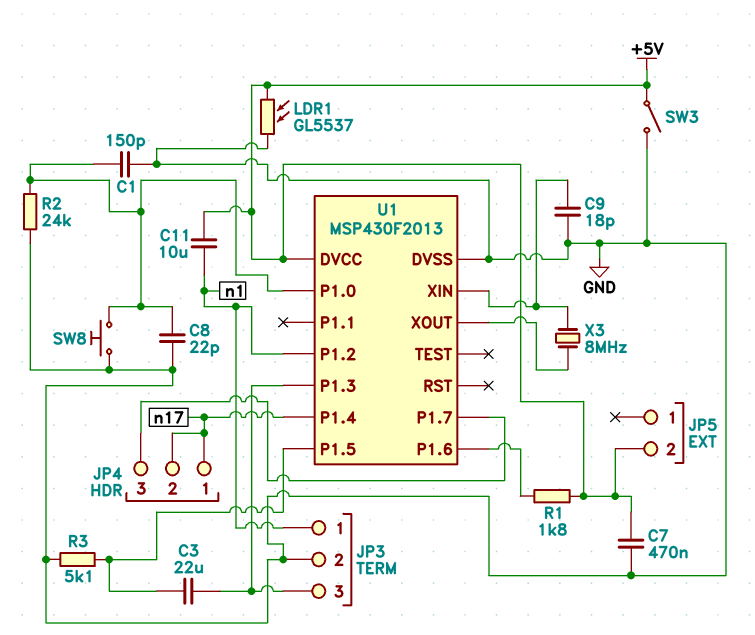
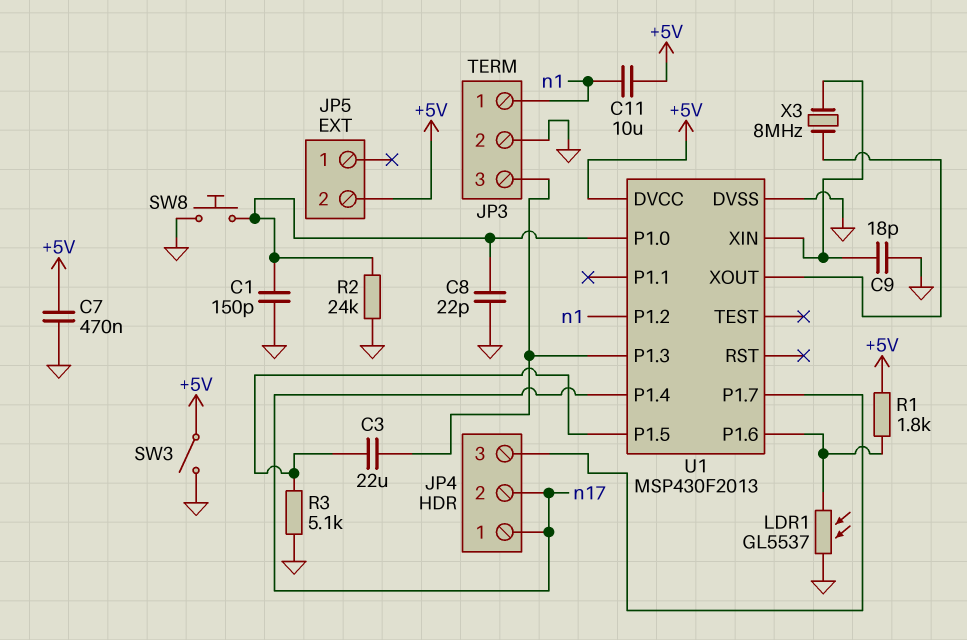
LDR1: GL5537 (+5V, GND) -> GL5537 (GND, U1/P1.6)

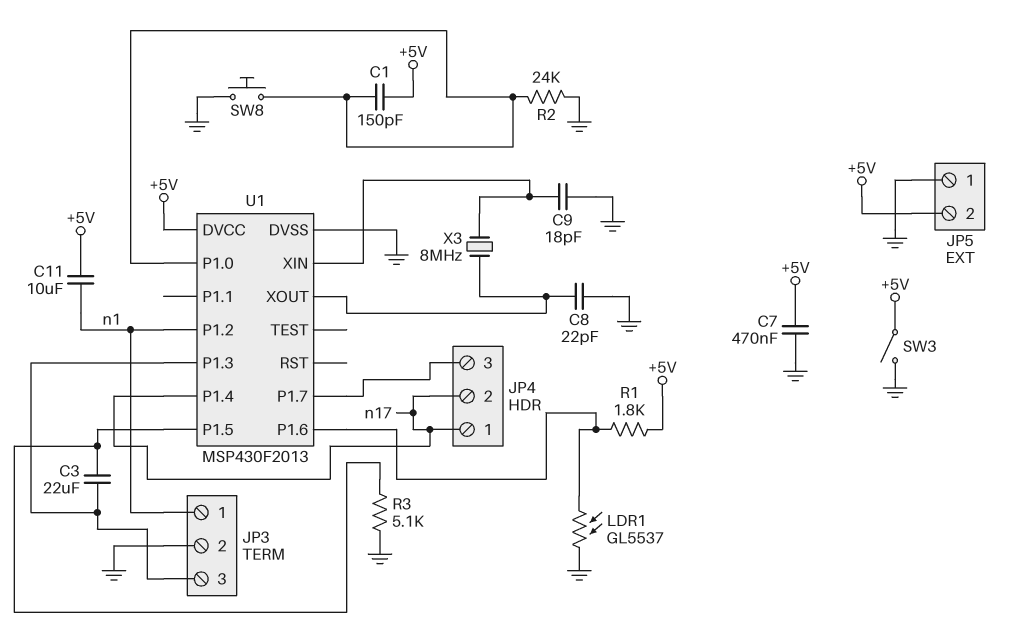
C1: 150pF (GND, U1/P1.0) -> 150pF (+5V, U1/P1.0)
C8: 22pF (GND, U1/P1.0) -> 22pF (GND, U1/XOUT)
JP5 pin 1: none -> GND

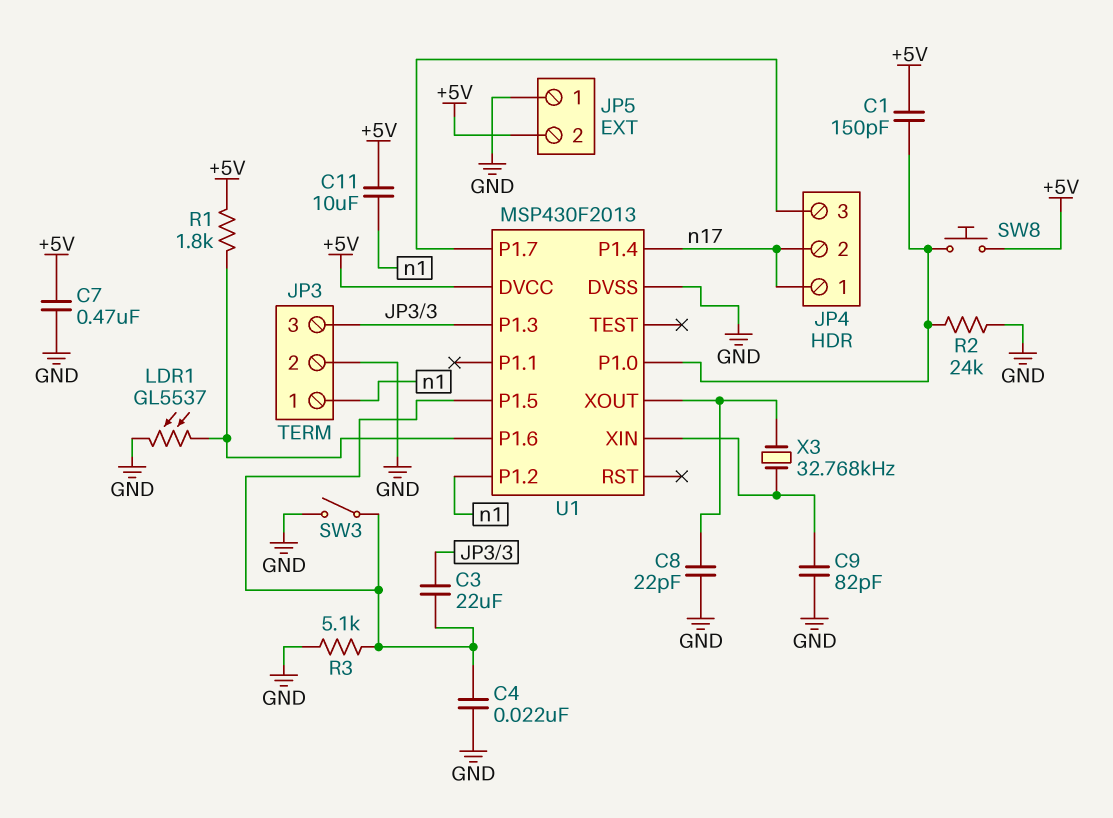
C4: none -> 22nF (GND, U1/P1.5)
C9: 18pF (GND, U1/XIN) -> 82pF (GND, U1/XIN)
SW3: switch (+5V, GND) -> switch (GND, U1/P1.5)
SW8: button (GND, U1/P1.0) -> button (+5V, U1/P1.0)
X3: 8MHz (U1/XIN, U1/XOUT) -> 32.768kHz (U1/XIN, U1/XOUT)

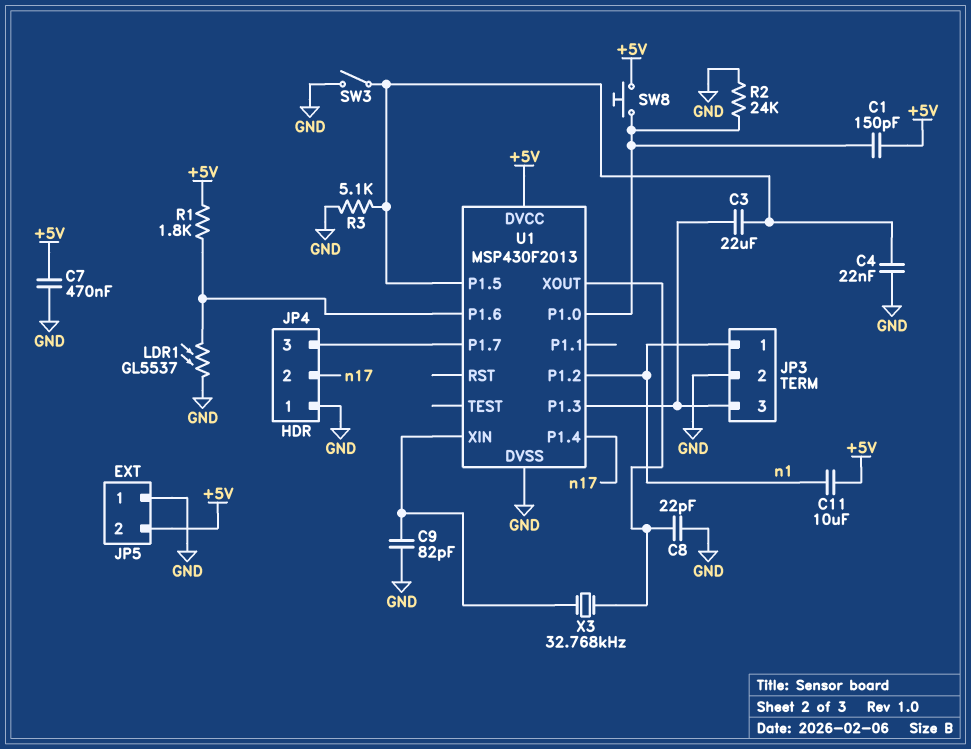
JP4 pin 1: n17 -> GND

